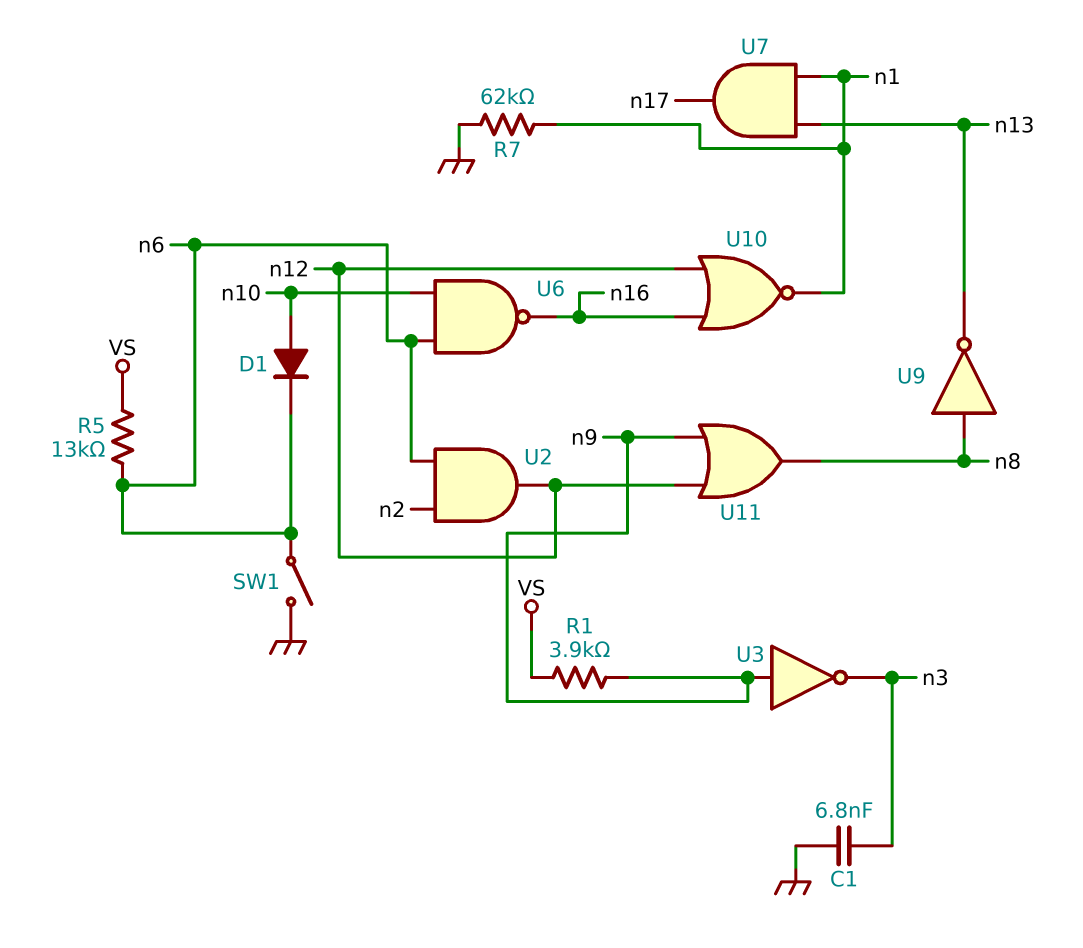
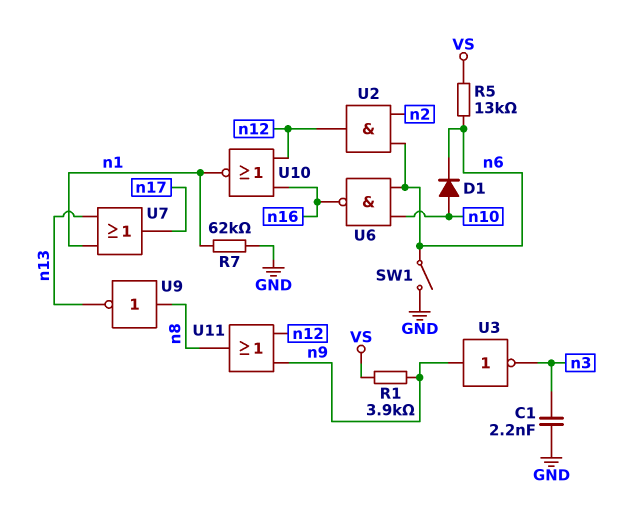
C1: 6.8nF (GND, n3) -> 2.2nF (GND, n3)
U7: AND (in n1, in n13, out n17) -> OR (in n1, in n13, out n17)

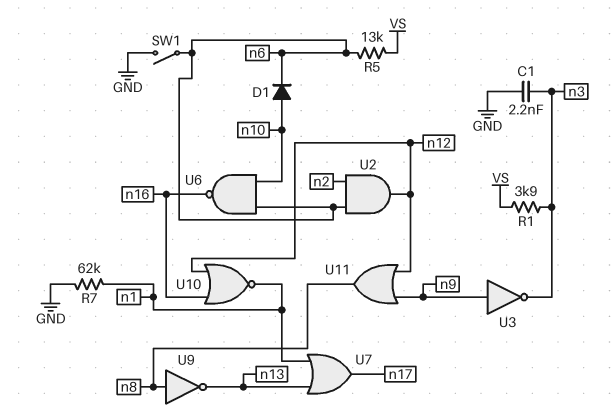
R1: 3.9k (VS, n9) -> 3.9k (VS, n3)

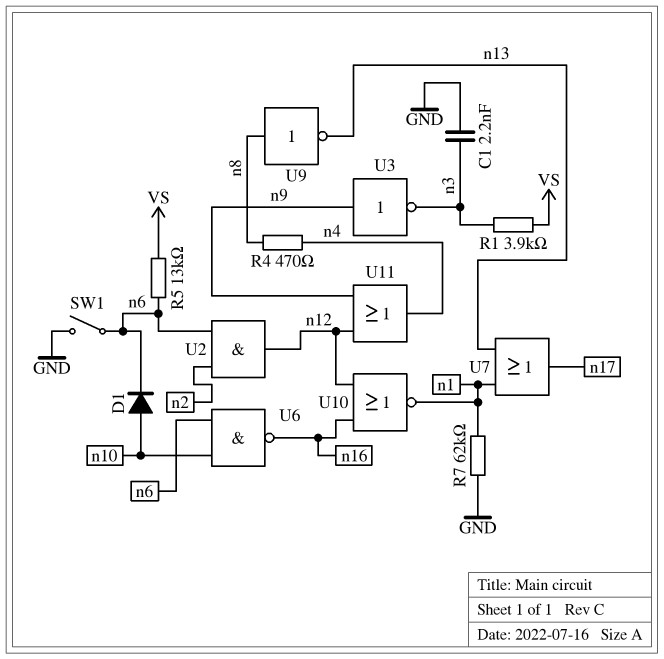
R4: none -> 470 (n4, n8)
U11: OR (in n9, in n12, out n8) -> OR (in n9, in n12, out n4)

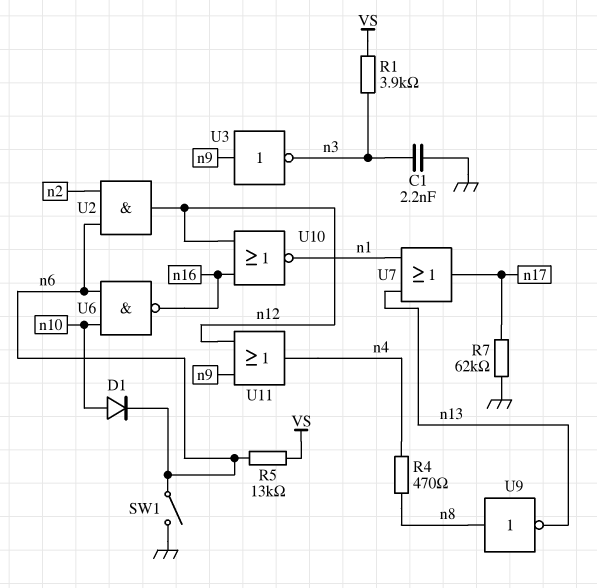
R7: 62k (GND, n1) -> 62k (GND, n17)

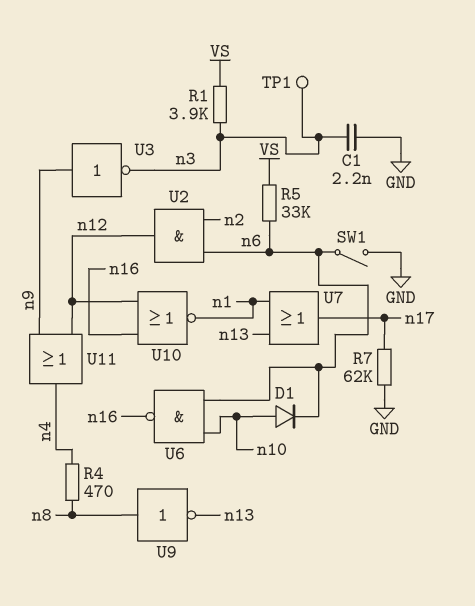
R5: 13k (VS, n6) -> 33k (VS, n6)
TP1: none -> test point (n3)

